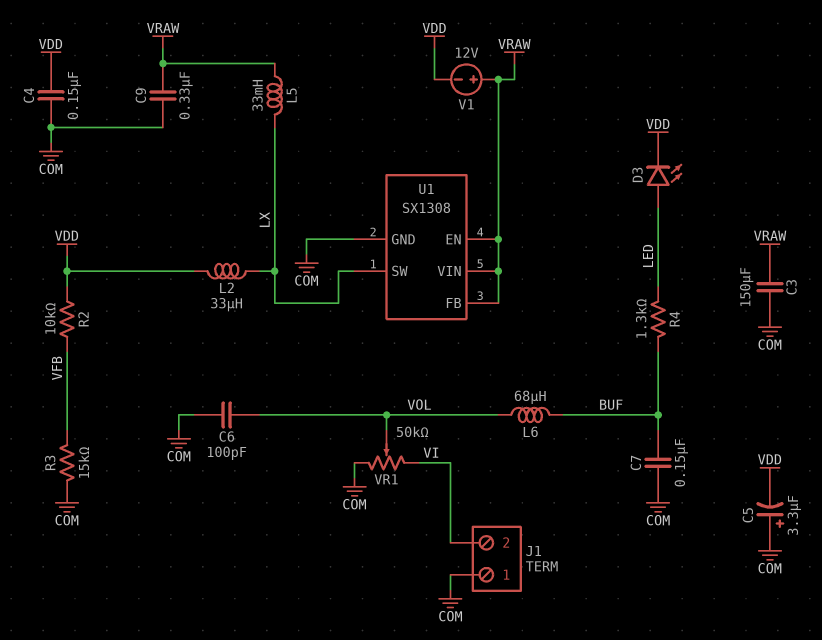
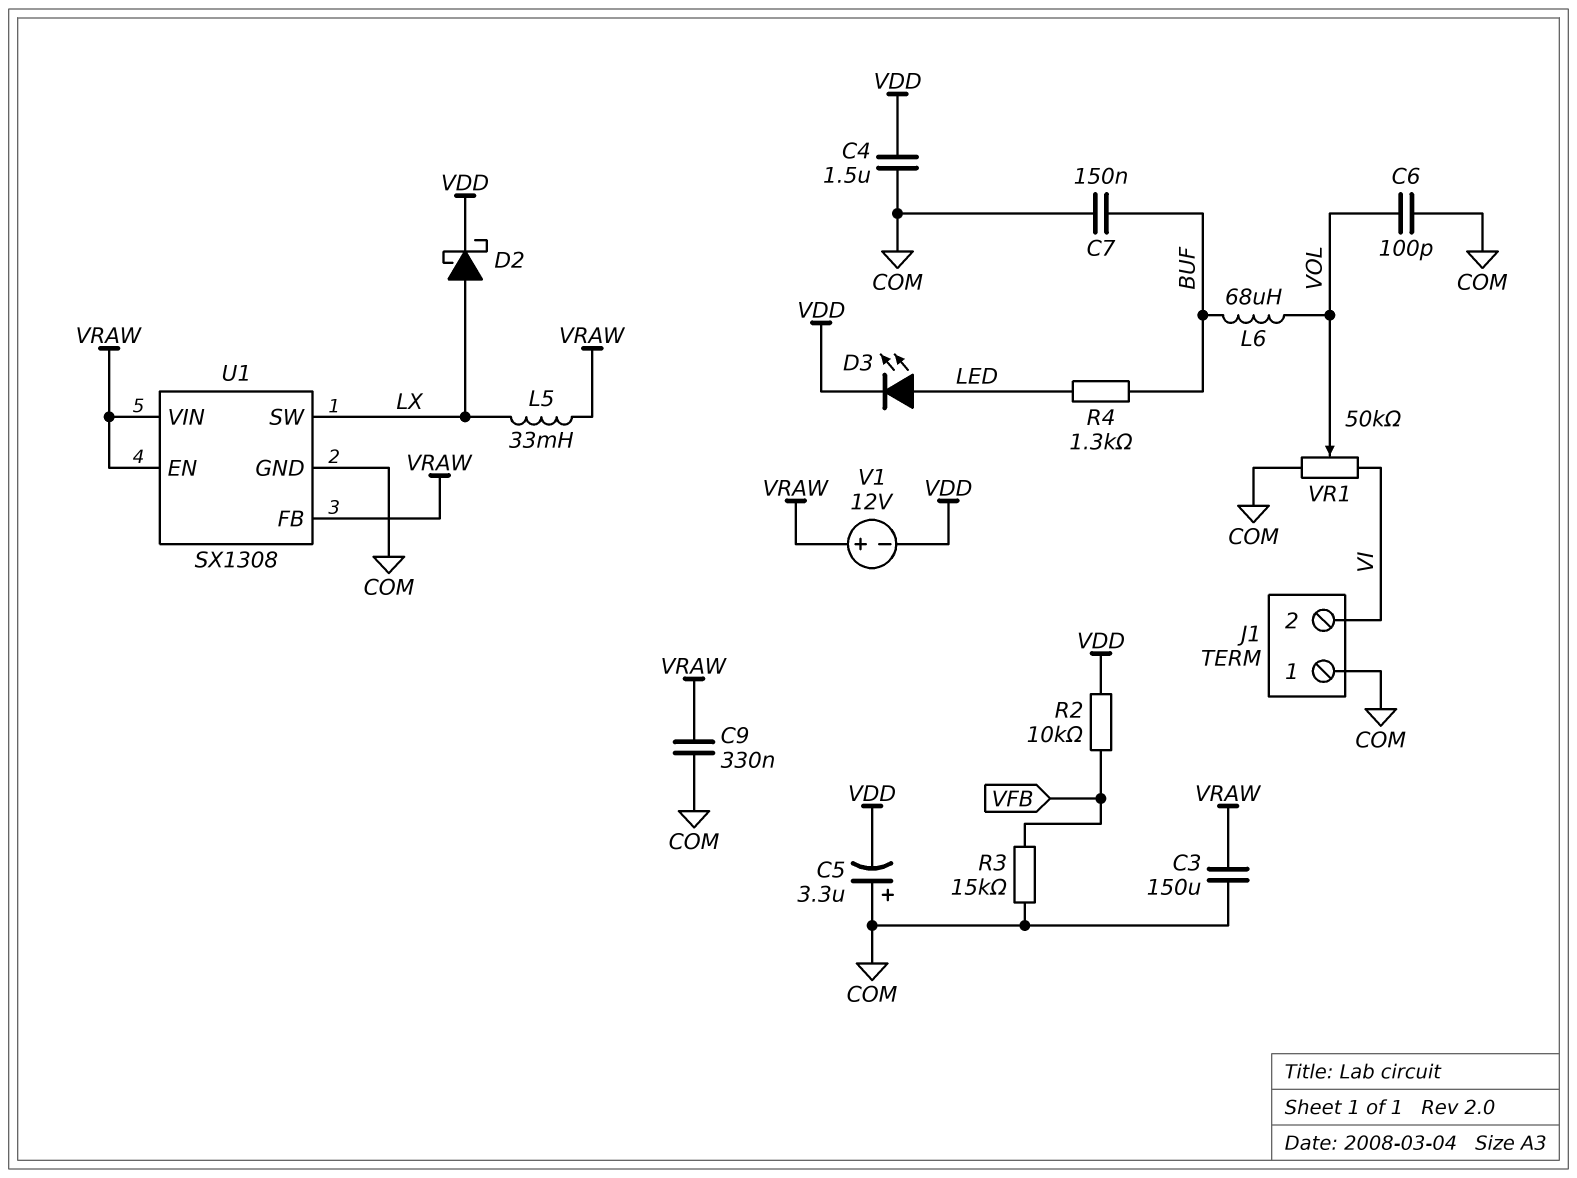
C4: 150nF (COM, VDD) -> 1.5uF (COM, VDD)
D2: none -> schottky (A LX, K VDD)
L2: 33uH (LX, VDD) -> none

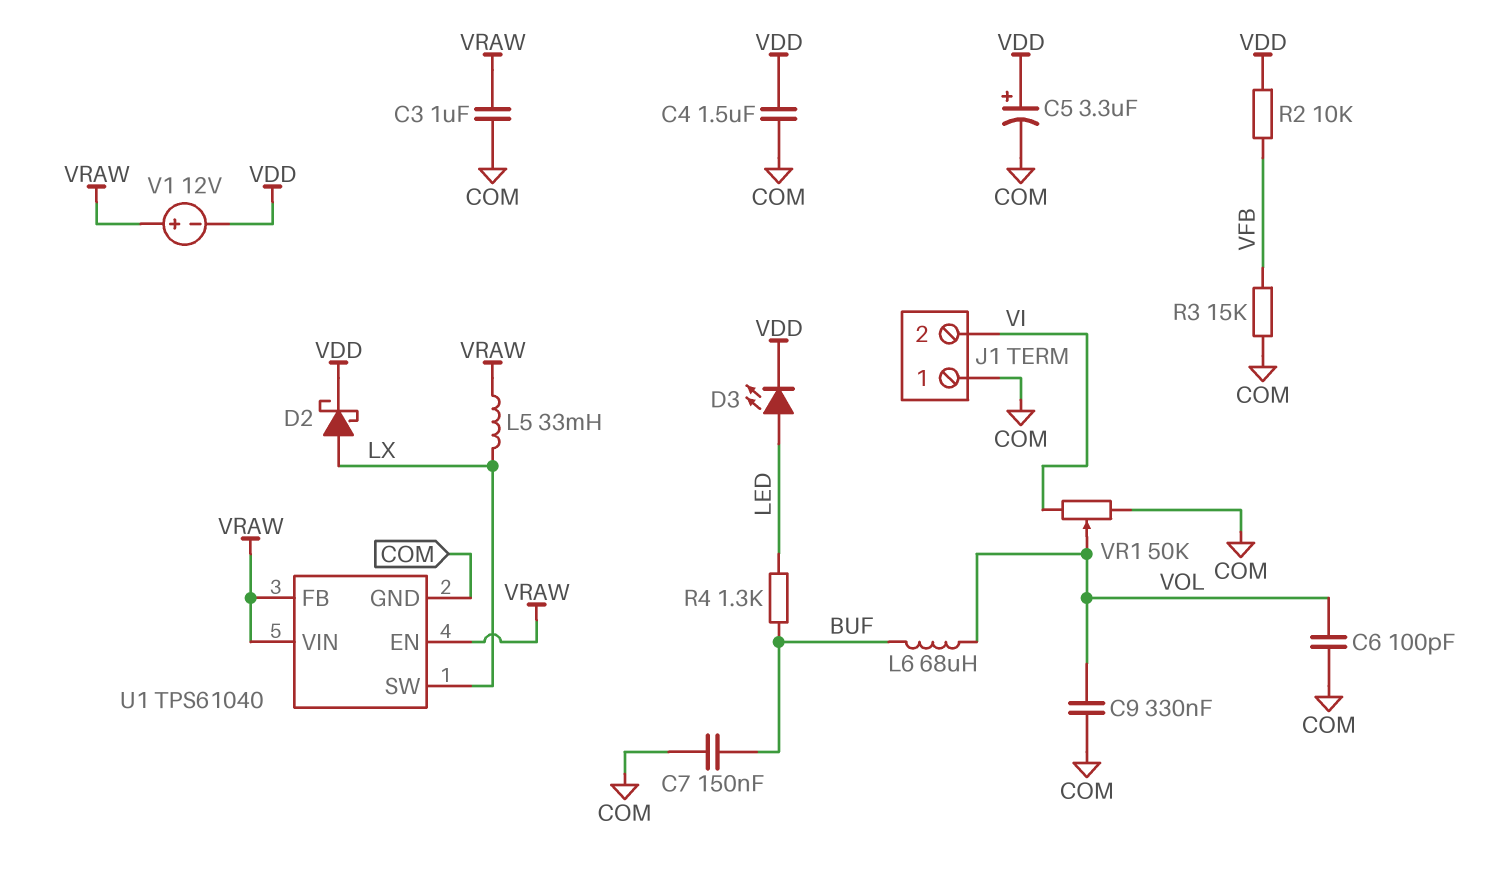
C3: 150uF (COM, VRAW) -> 1uF (COM, VRAW)
C5: 3.3uF (plus COM, minus VDD) -> 3.3uF (plus VDD, minus COM)
C9: 330nF (COM, VRAW) -> 330nF (COM, VOL)
U1: SX1308 -> TPS61040

